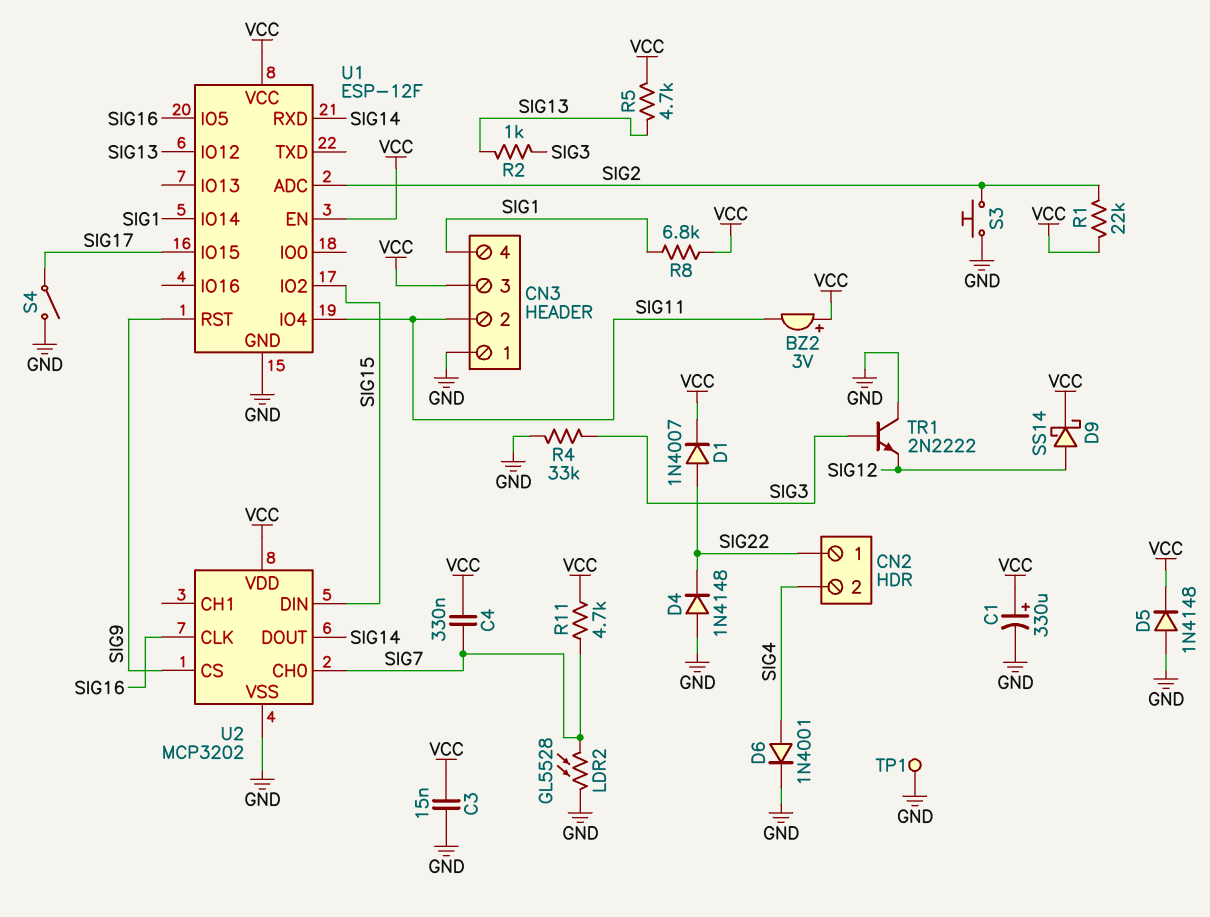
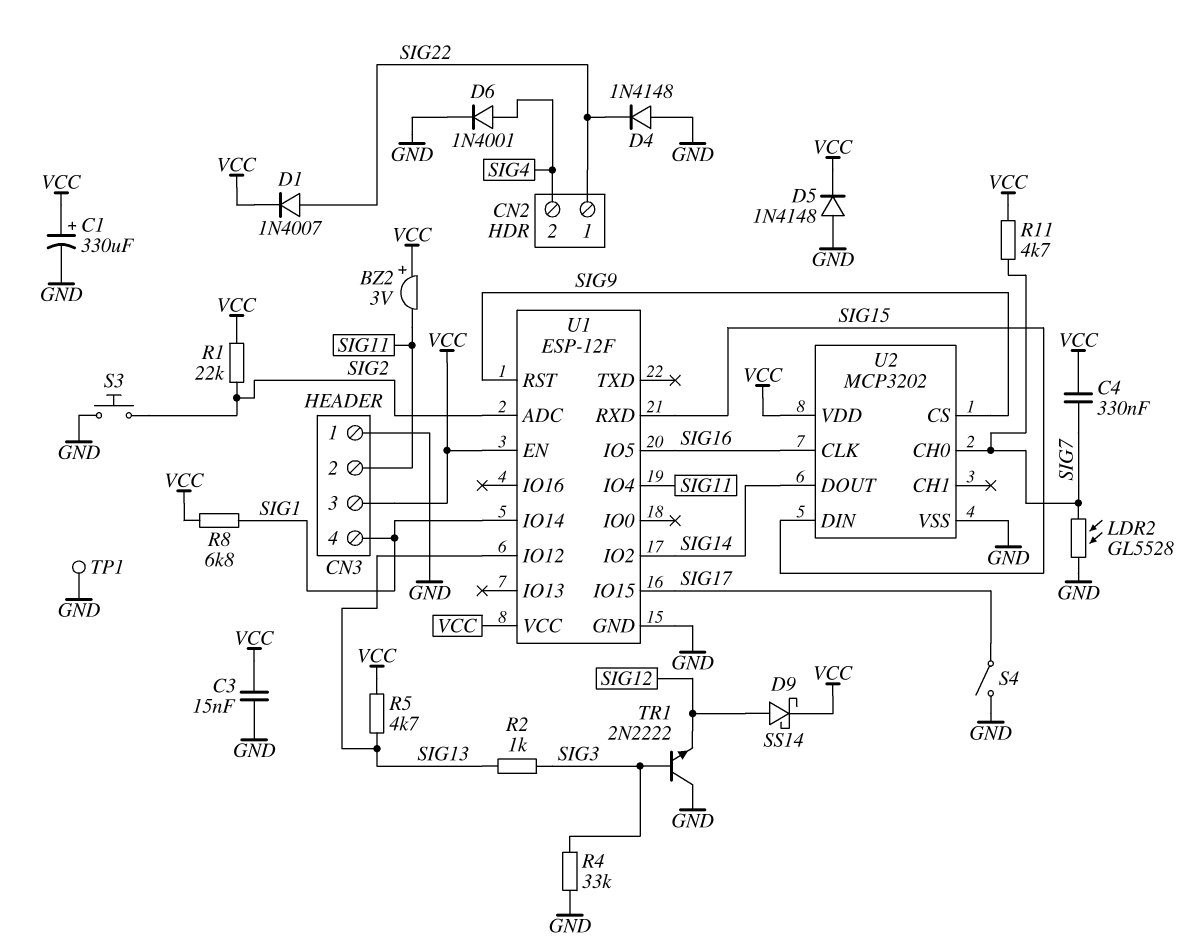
U1 pin IO2: SIG15 -> SIG14
U1 pin RXD: SIG14 -> SIG15

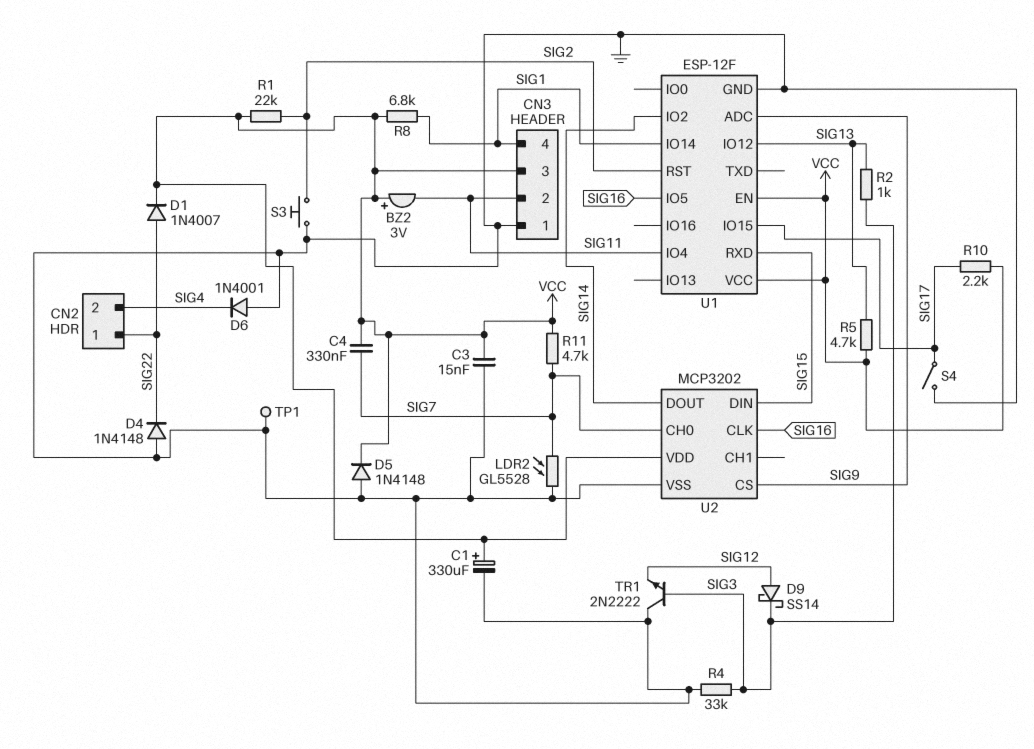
D6: diode 1N4001 (A SIG4, K GND) -> diode 1N4001 (A GND, K SIG4)
D9: schottky SS14 (A SIG12, K VCC) -> schottky SS14 (A SIG12, K SIG3)
R10: none -> 2.2k (SIG17, VCC)
U1 pin ADC: SIG2 -> SIG9
U1 pin RST: SIG9 -> SIG2

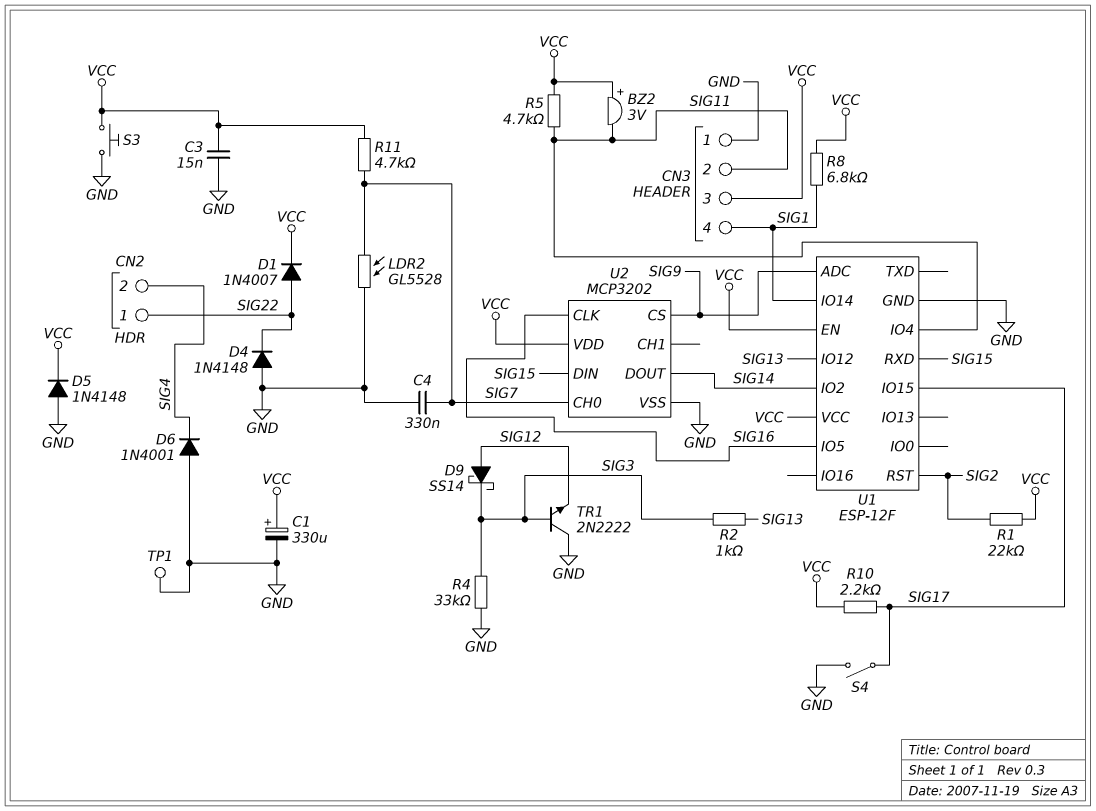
C4: 330nF (SIG7, VCC) -> 330nF (GND, SIG7)
R5: 4.7k (SIG13, VCC) -> 4.7k (SIG11, VCC)
S3: button (GND, SIG2) -> button (GND, VCC)

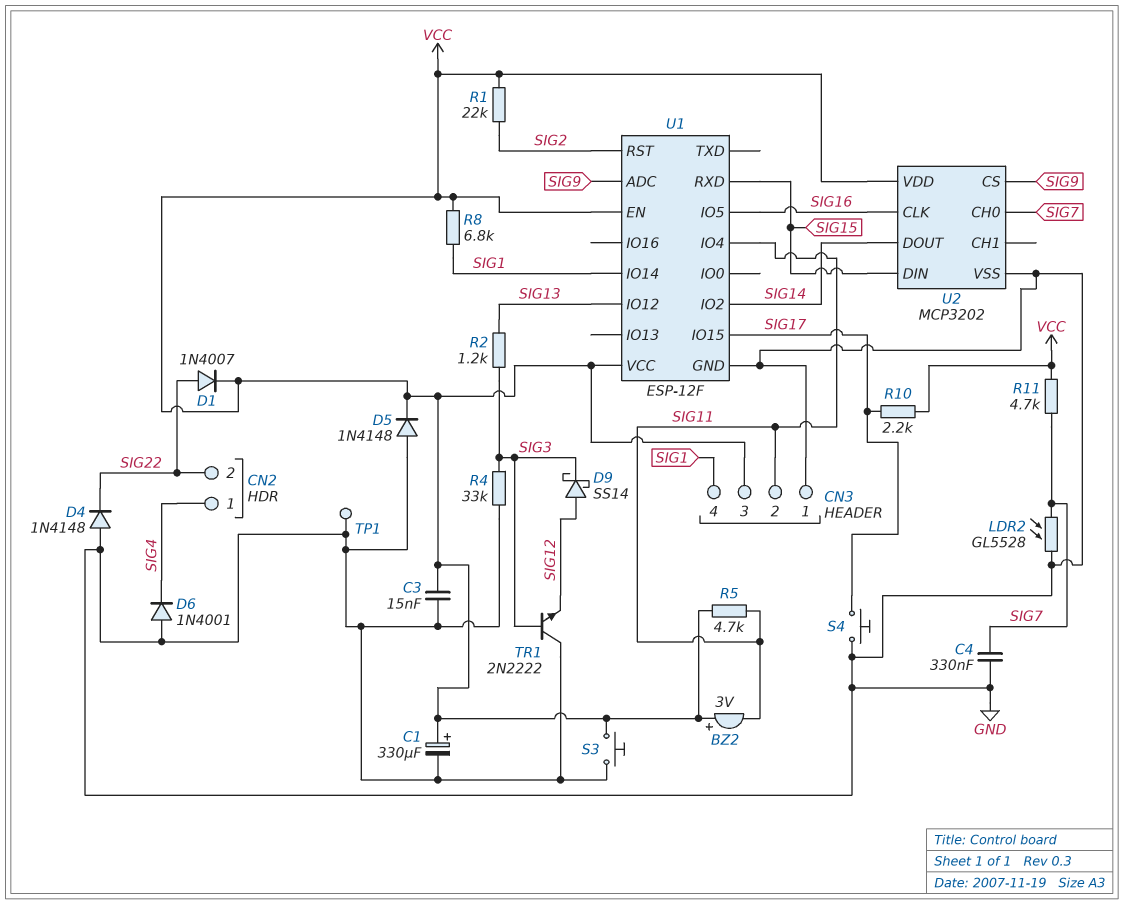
CN2 pin 1: SIG22 -> SIG4
CN2 pin 2: SIG4 -> SIG22
R2: 1k (SIG3, SIG13) -> 1.2k (SIG3, SIG13)
S4: switch (GND, SIG17) -> button (GND, SIG17)

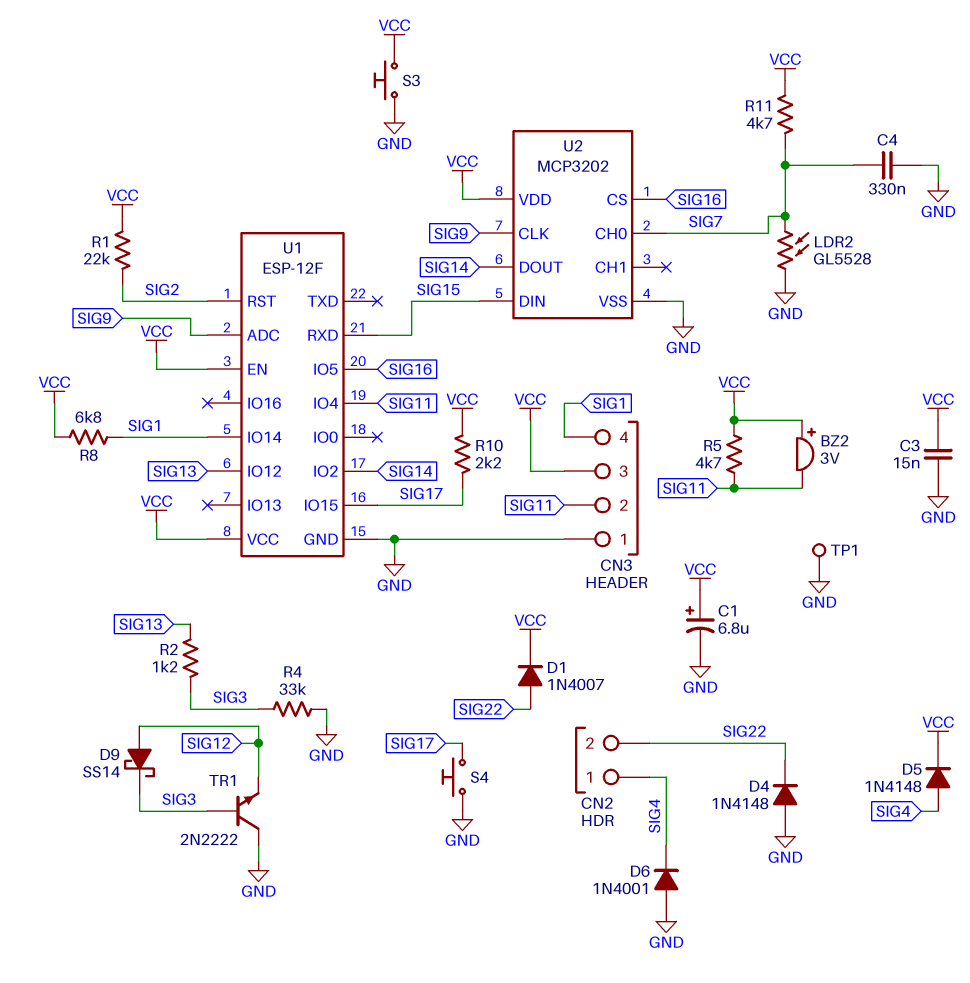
C1: 330uF (plus VCC, minus GND) -> 6.8uF (plus VCC, minus GND)
D5: diode 1N4148 (A GND, K VCC) -> diode 1N4148 (A SIG4, K VCC)
U2 pin CLK: SIG16 -> SIG9
U2 pin CS: SIG9 -> SIG16

